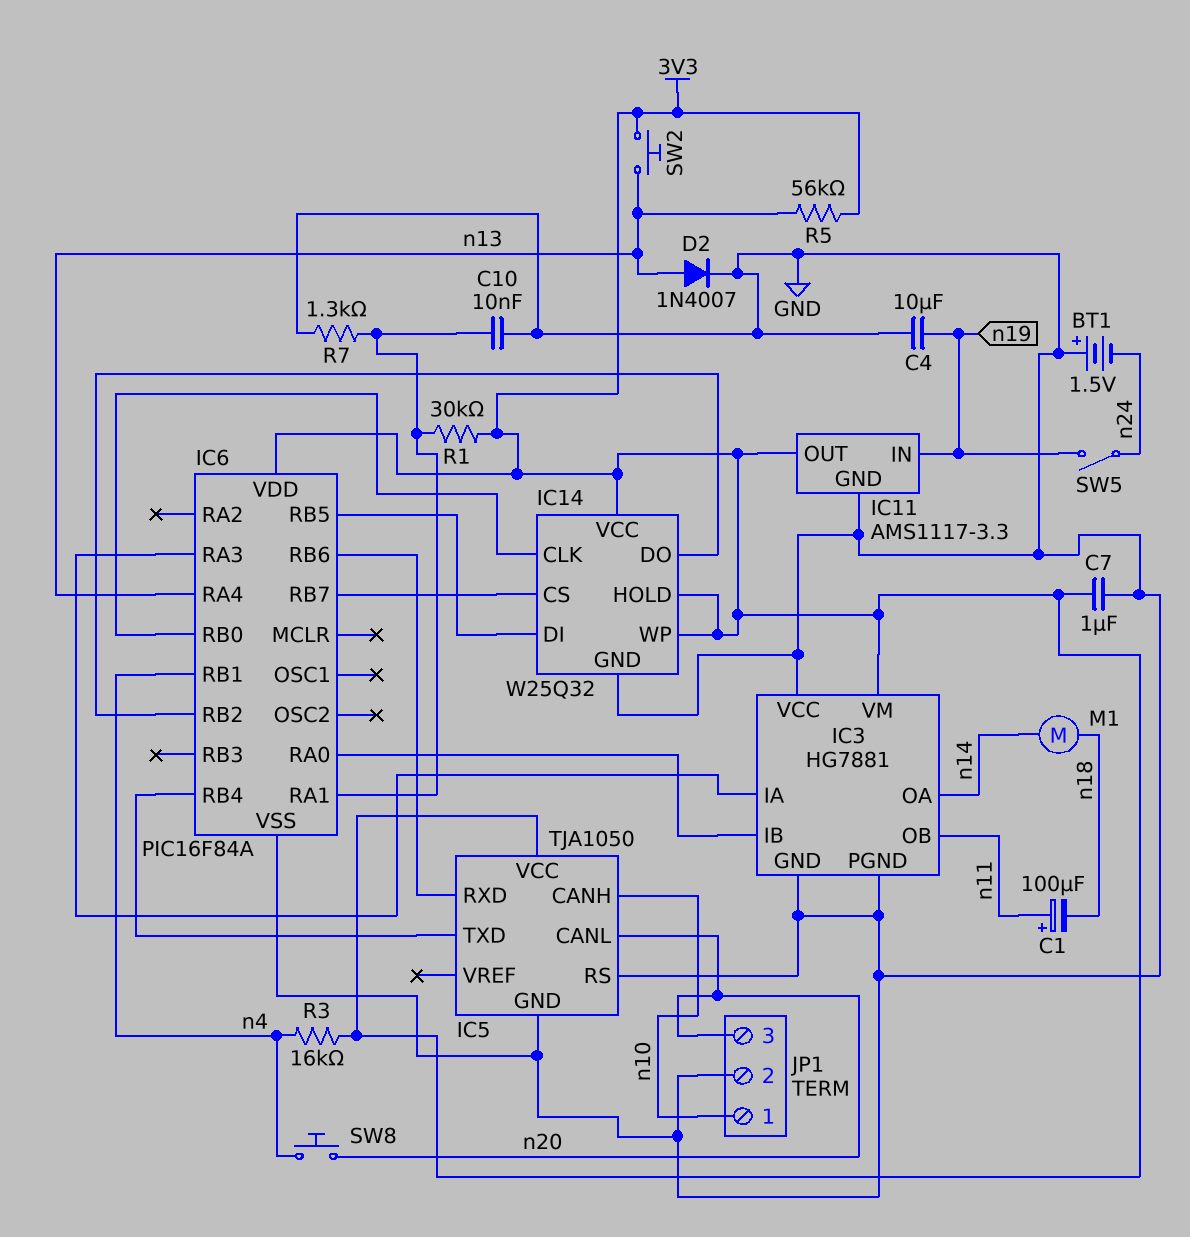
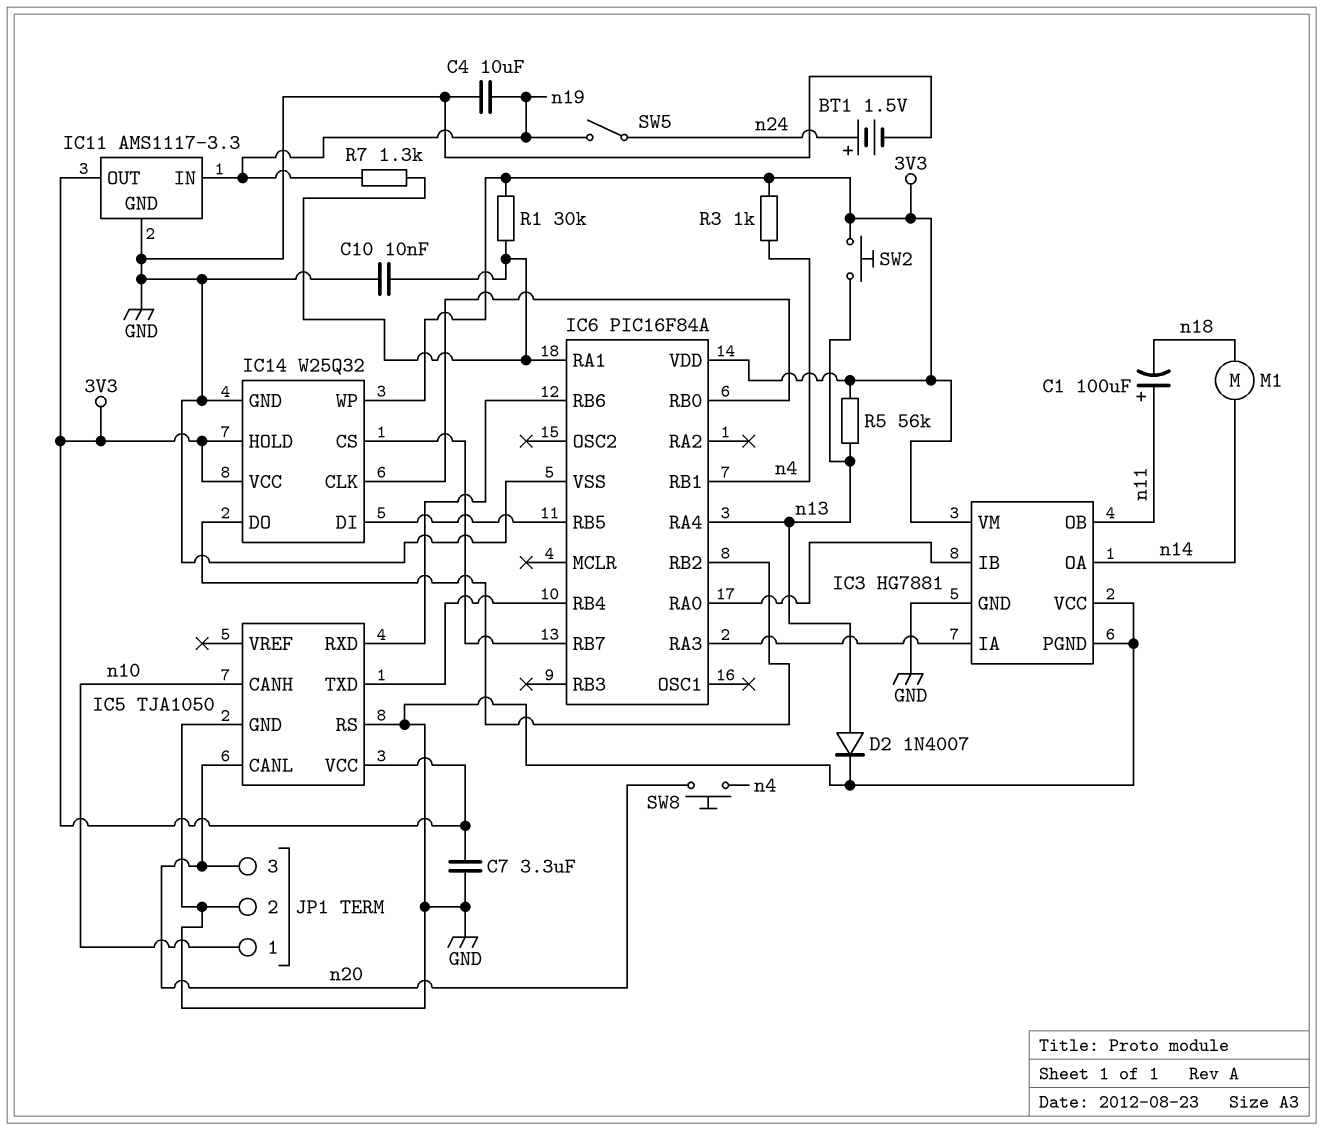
BT1: 1.5V (plus GND, minus n24) -> 1.5V (plus n24, minus GND)
C7: 1uF (3V3, GND) -> 3.3uF (3V3, GND)
R3: 16k (3V3, n4) -> 1k (3V3, n4)
R7: 1.3k (GND, IC6/RA1) -> 1.3k (IC6/RA1, n19)

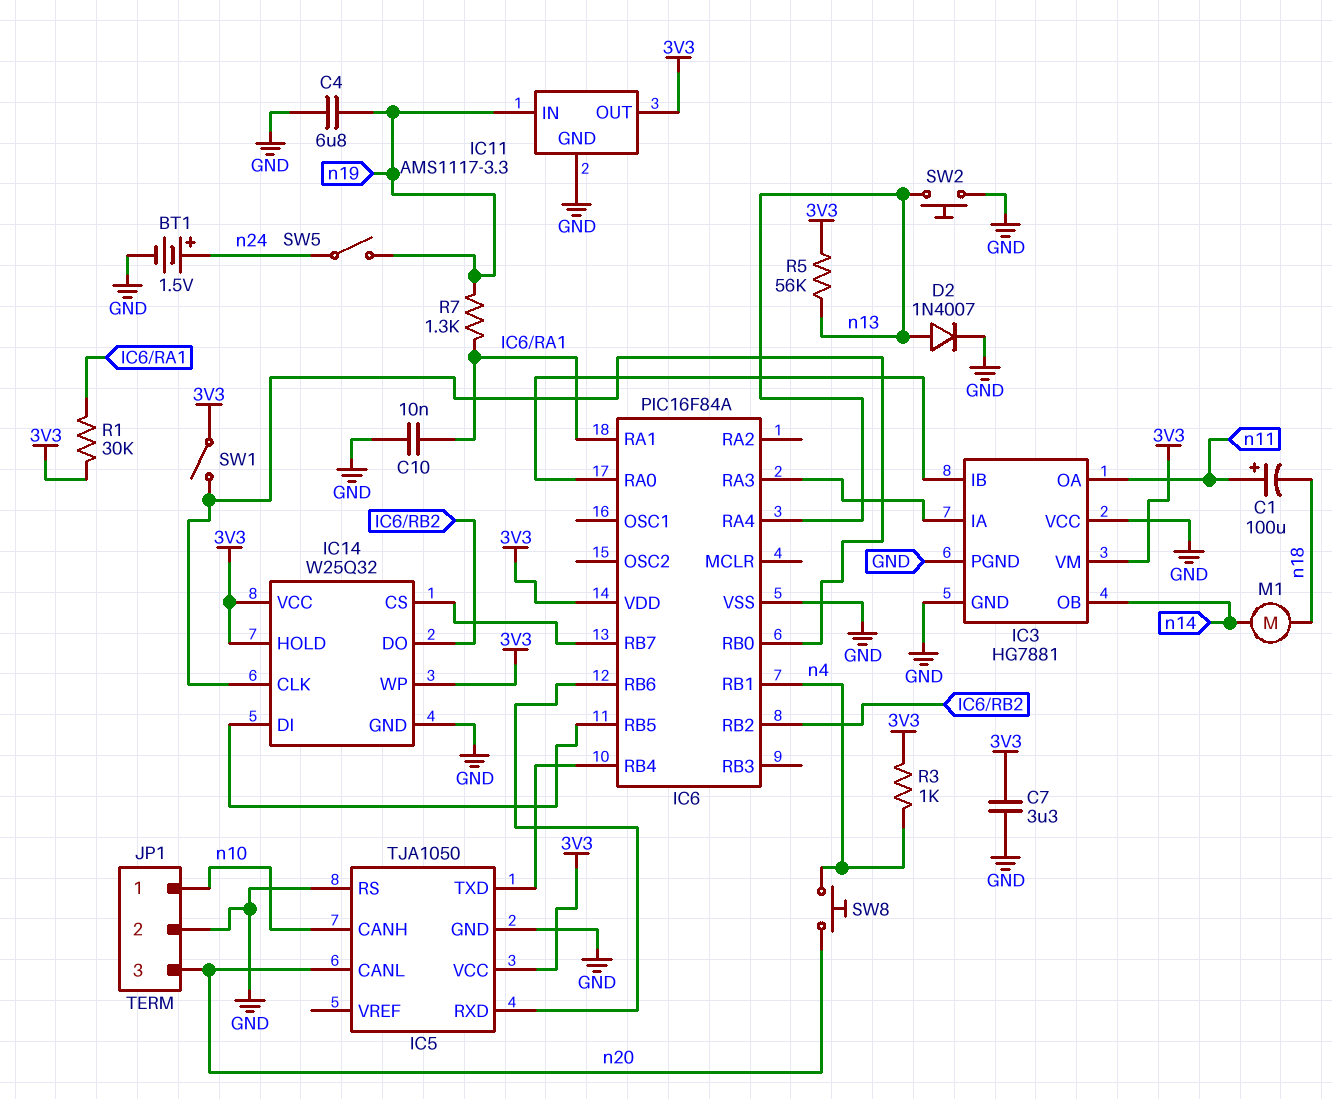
C4: 10uF (GND, n19) -> 6.8uF (GND, n19)
IC3 pin OA: n14 -> n11
IC3 pin OB: n11 -> n14
SW1: none -> switch (3V3, IC6/RB0)
SW2: button (3V3, n13) -> button (GND, n13)

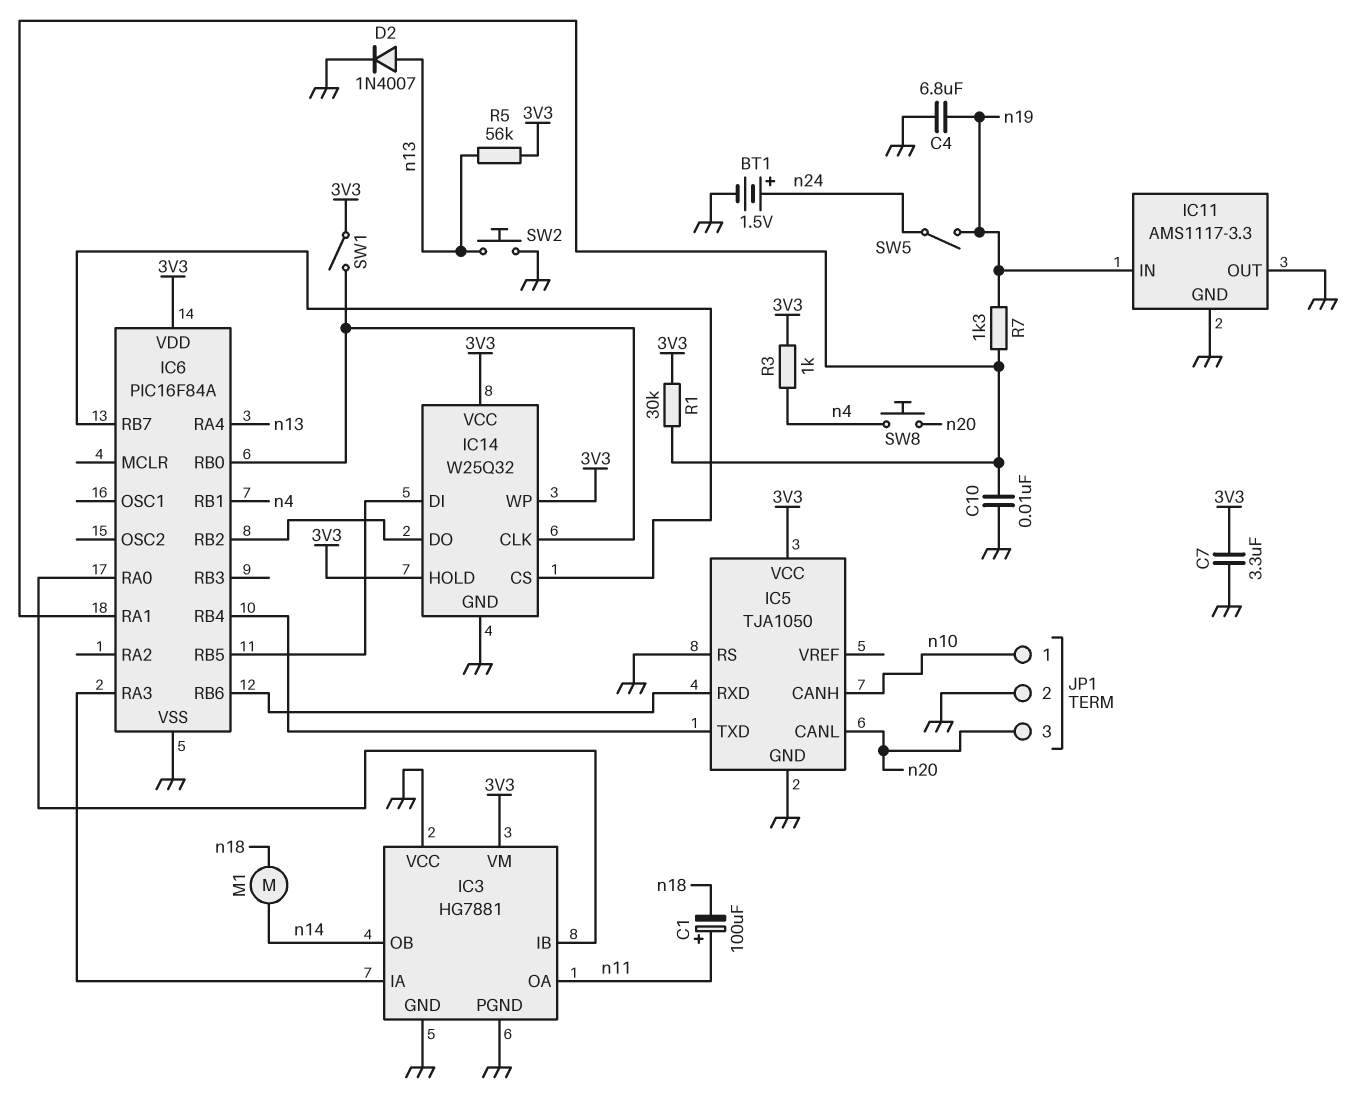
IC11 pin OUT: 3V3 -> GND

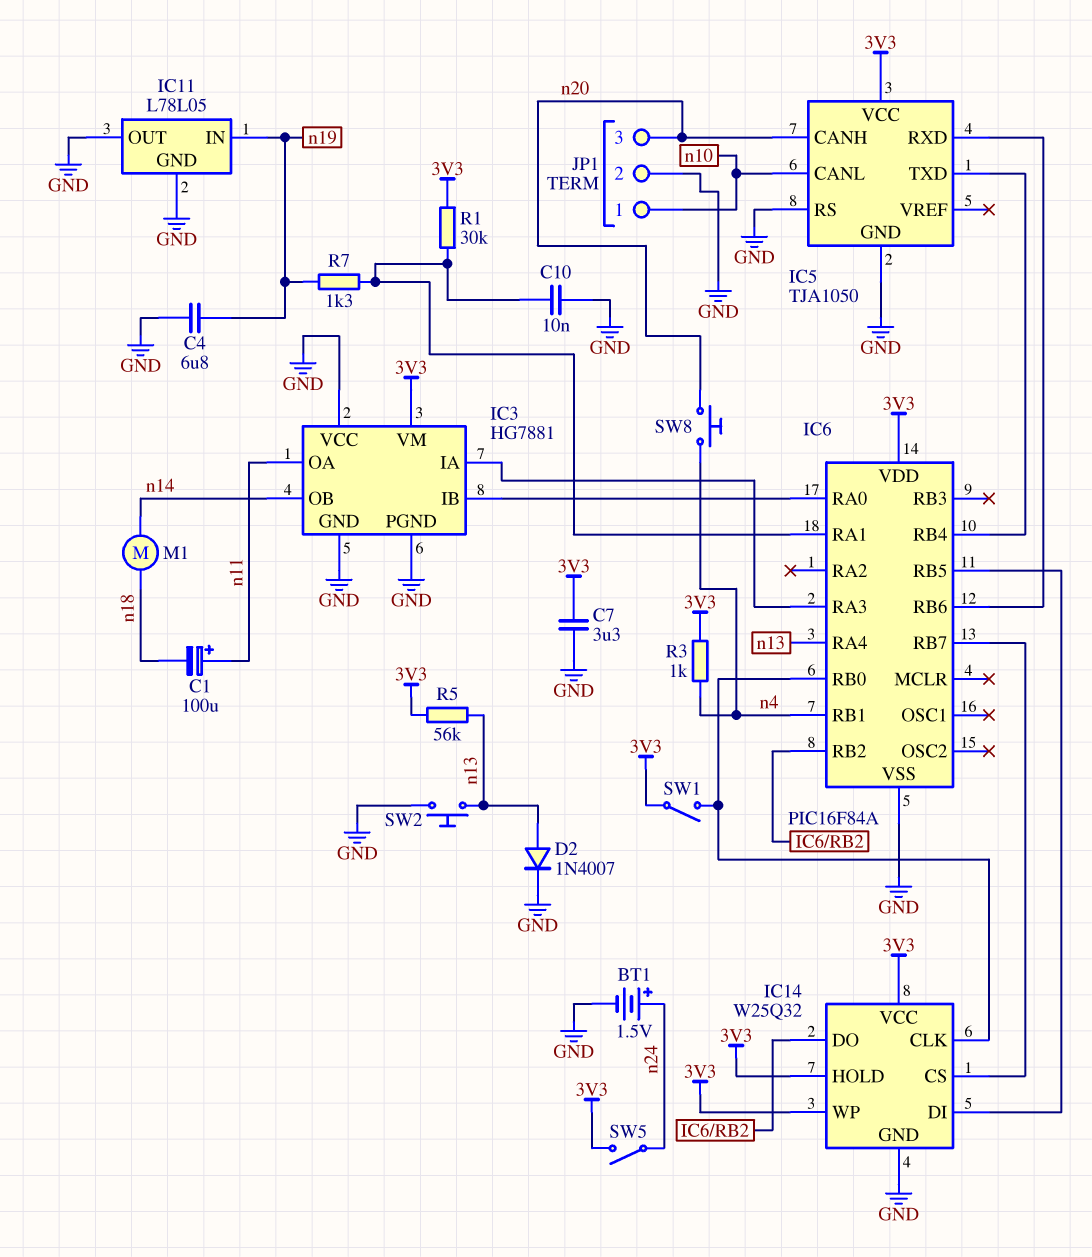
IC5 pin CANH: n10 -> n20
IC5 pin CANL: n20 -> n10
IC11: AMS1117-3.3 -> L78L05
SW5: switch (n19, n24) -> switch (3V3, n24)

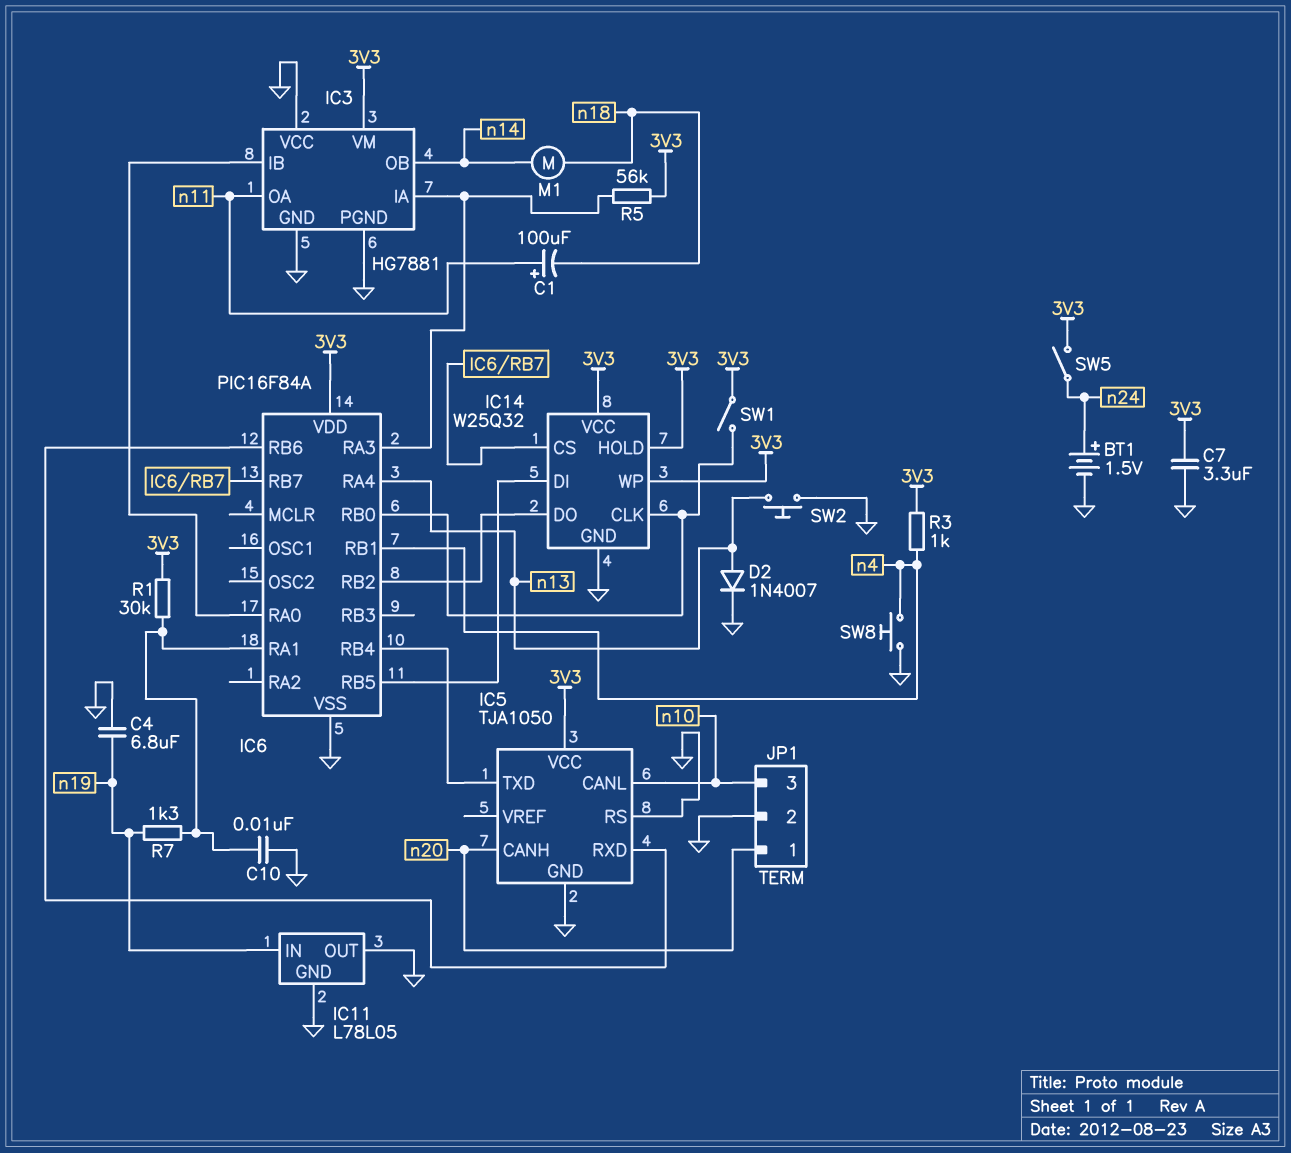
JP1 pin 1: n10 -> n20
JP1 pin 3: n20 -> n10
R5: 56k (3V3, n13) -> 56k (3V3, IC3/IA)
SW8: button (n4, n20) -> button (GND, n4)

